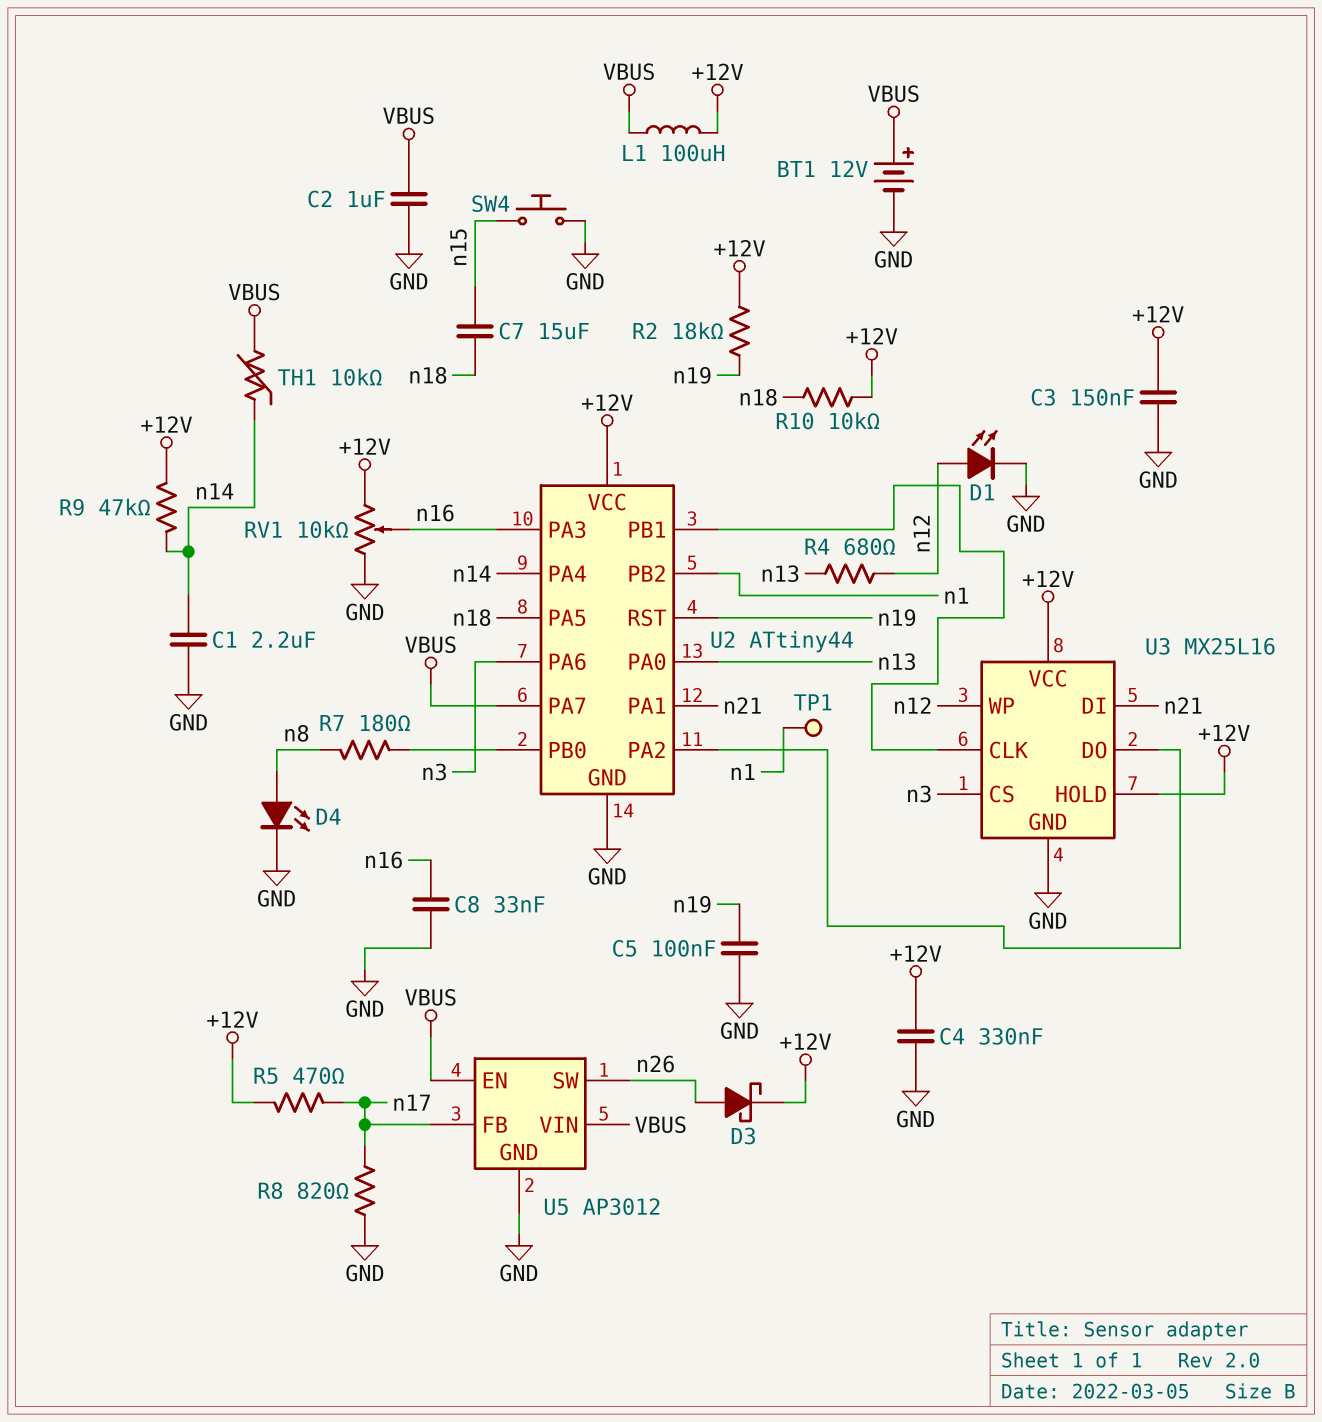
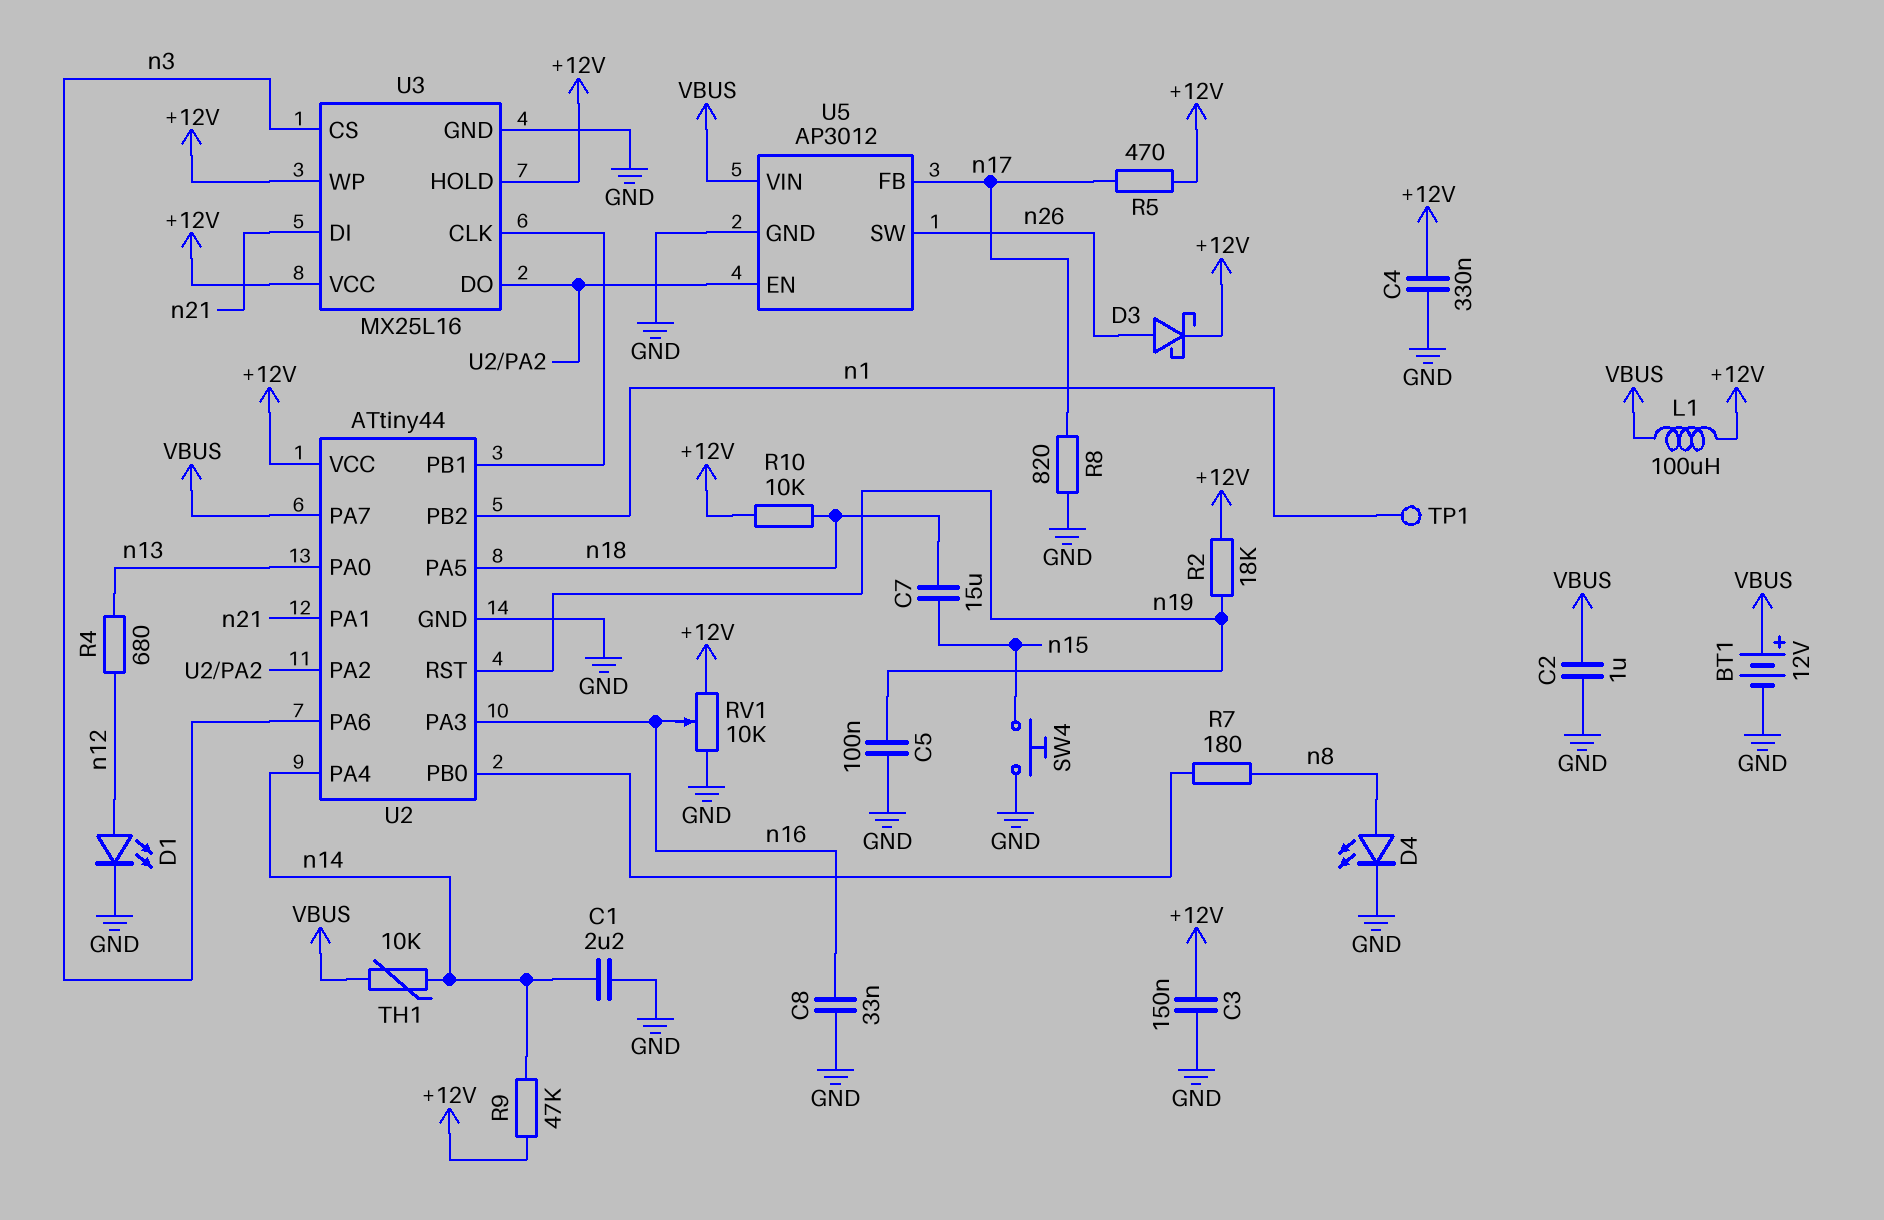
U3 pin WP: n12 -> +12V
U5 pin EN: VBUS -> U2/PA2

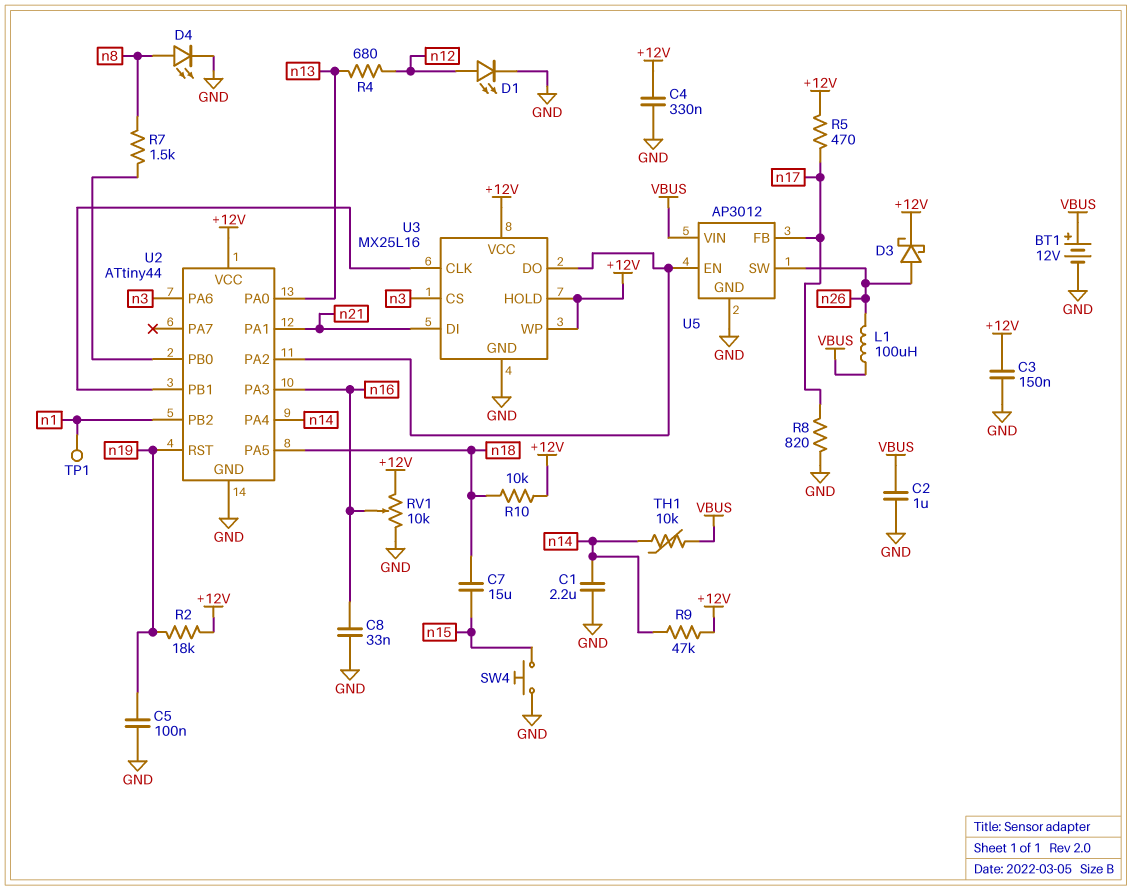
L1: 100uH (+12V, VBUS) -> 100uH (VBUS, n26)
R7: 180 (U2/PB0, n8) -> 1.5k (U2/PB0, n8)
U2 pin PA7: VBUS -> none

